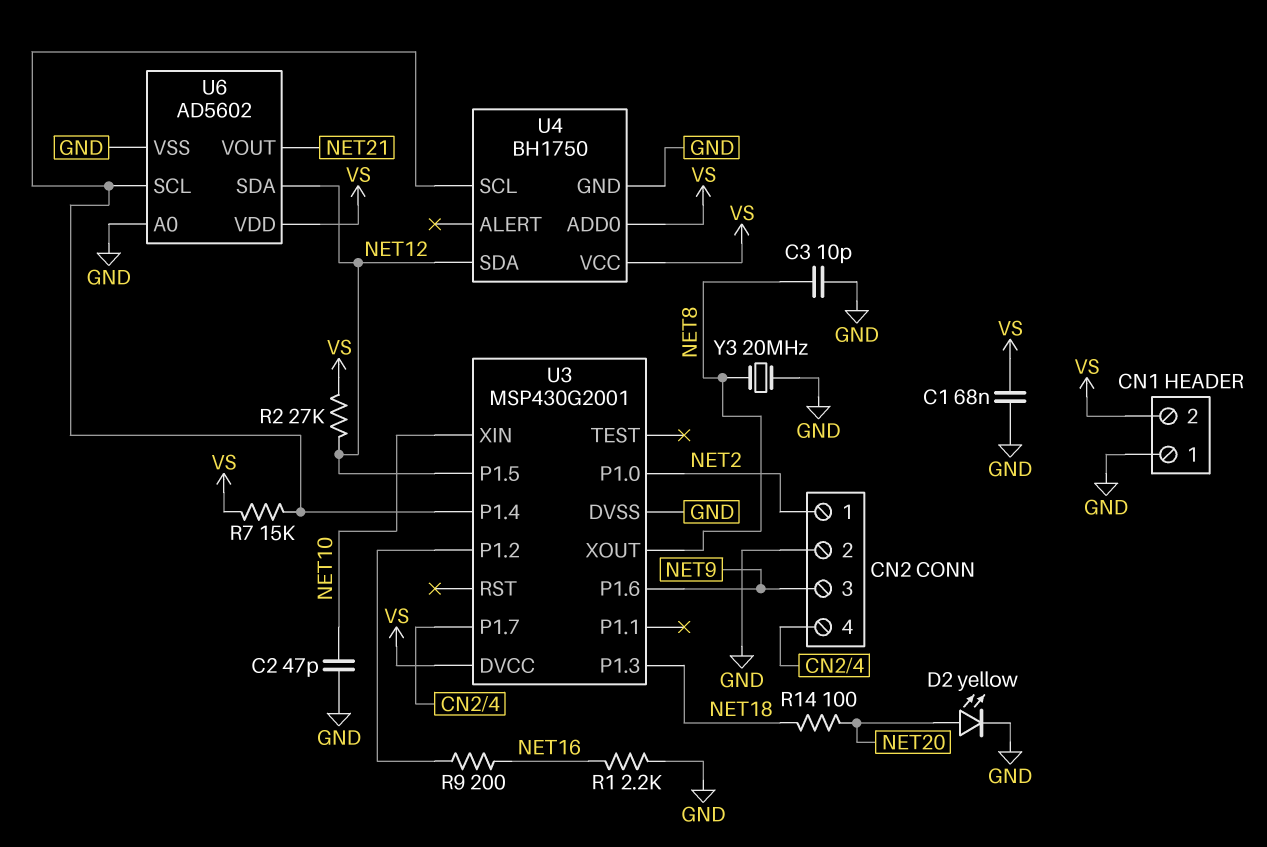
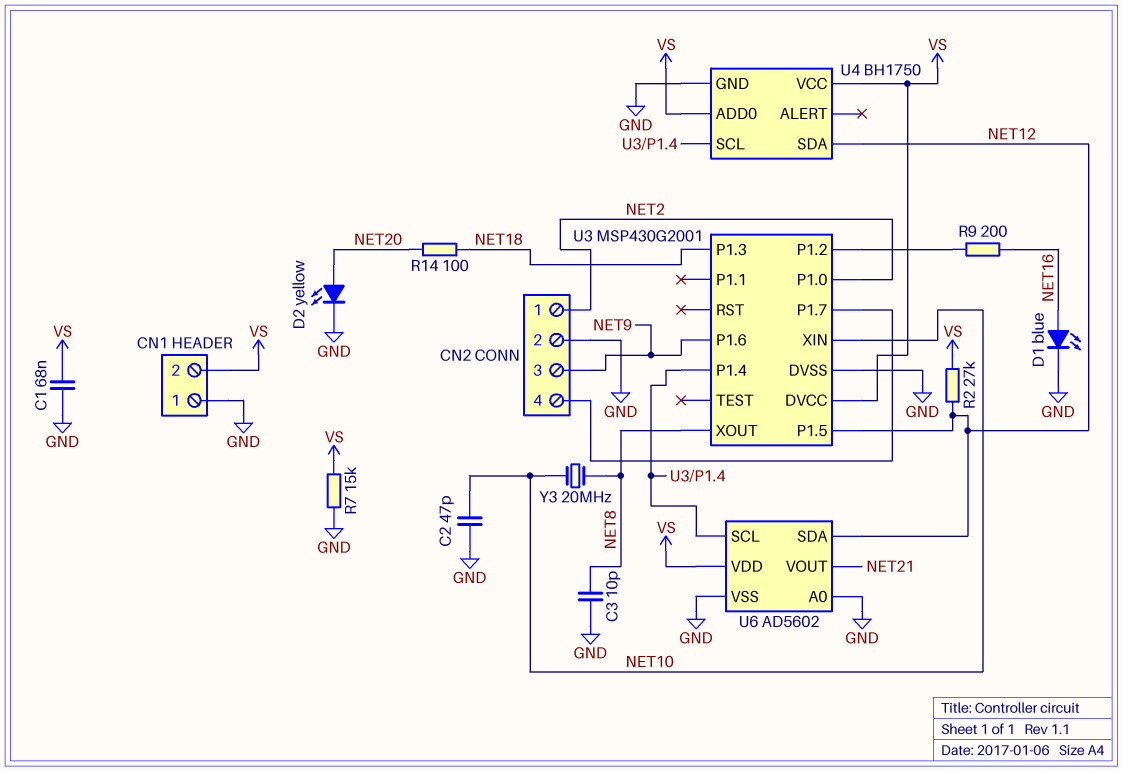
D1: none -> LED blue (A NET16, K GND)
R1: 2.2k (GND, NET16) -> none
R7: 15k (U3/P1.4, VS) -> 15k (GND, VS)
Y3: 20MHz (GND, NET8) -> 20MHz (NET8, NET10)

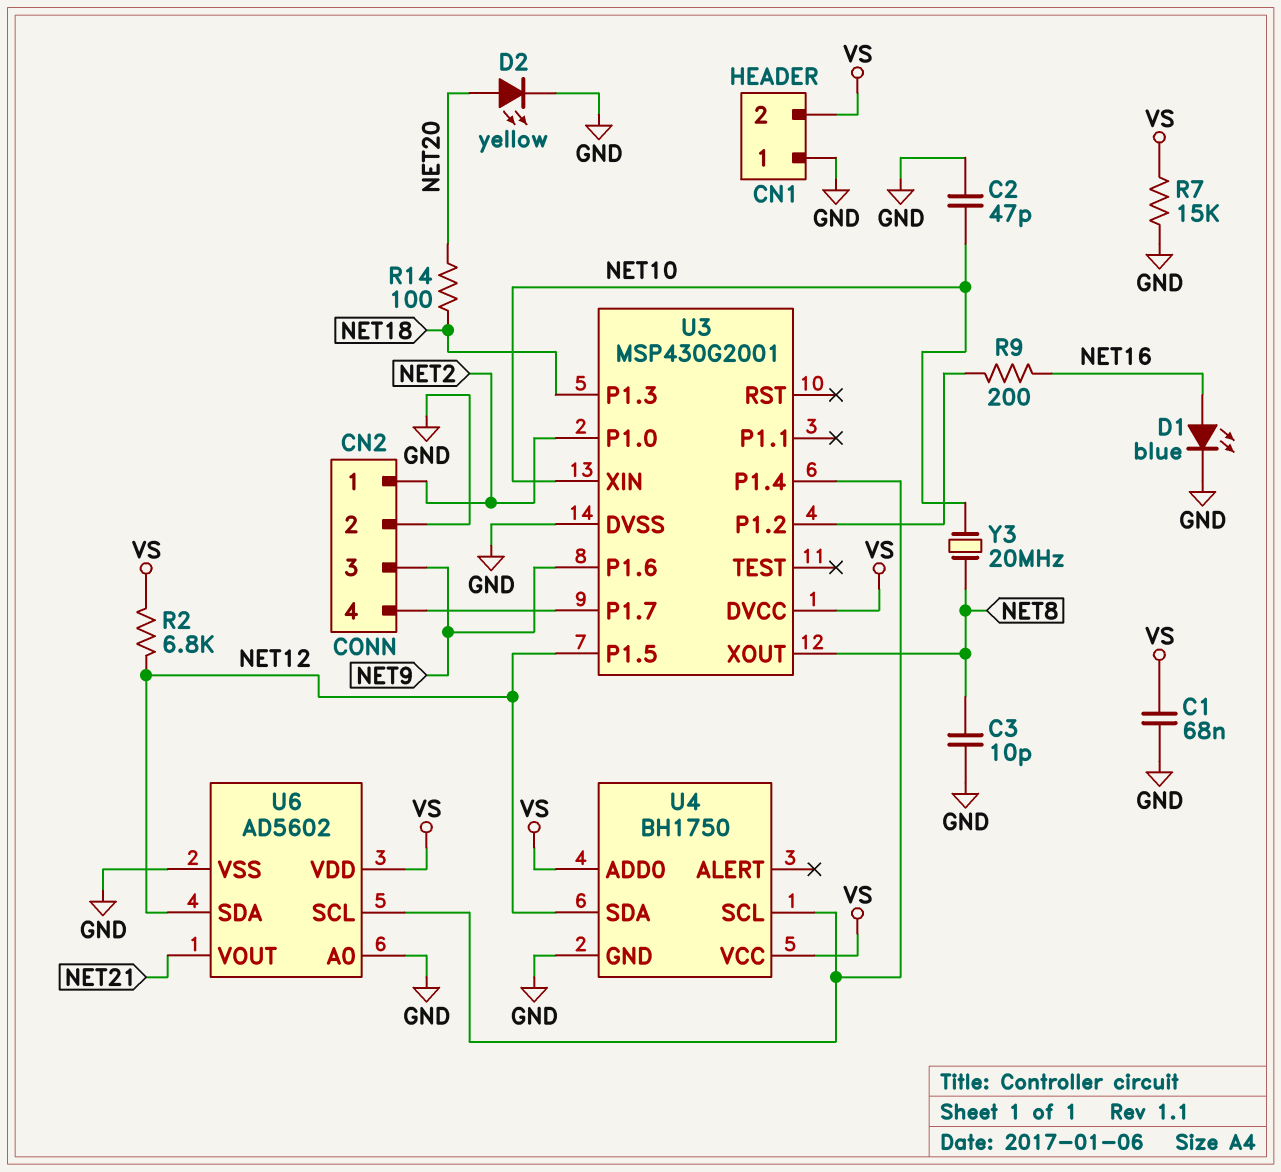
R2: 27k (NET12, VS) -> 6.8k (NET12, VS)

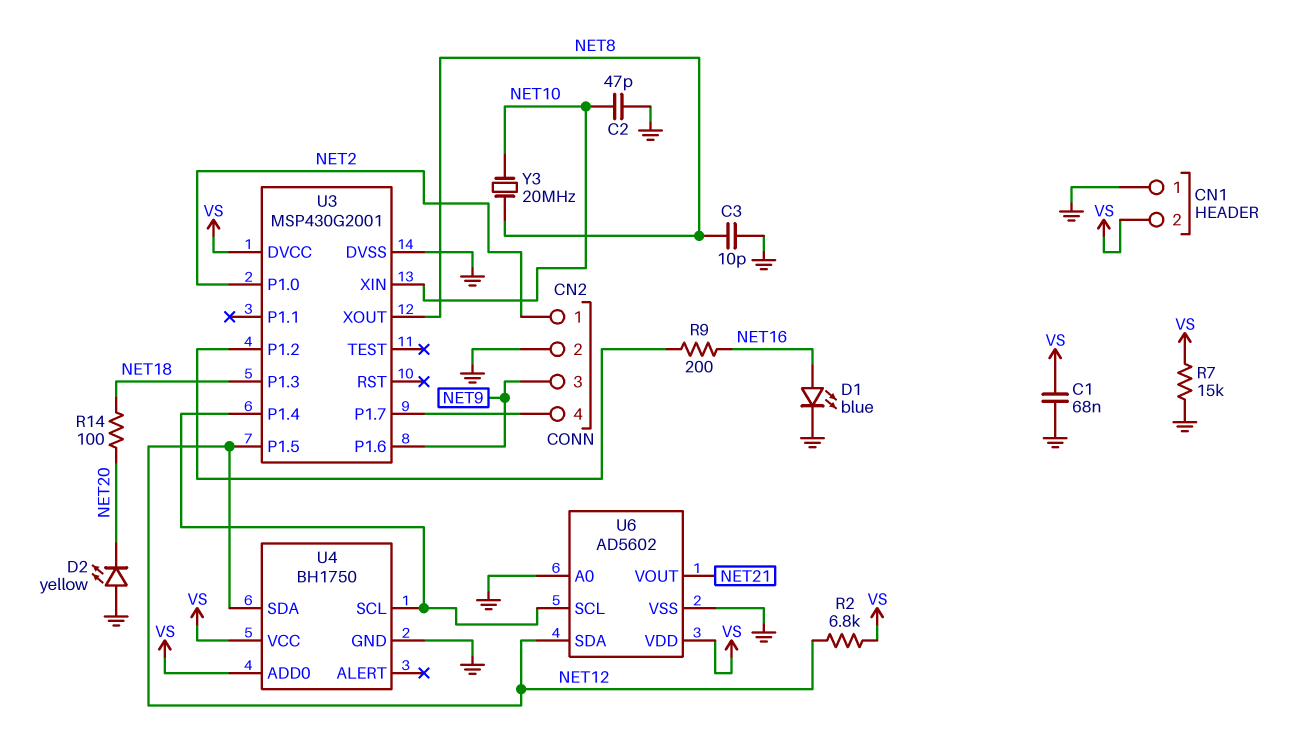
D2: LED yellow (A NET20, K GND) -> LED yellow (A GND, K NET20)

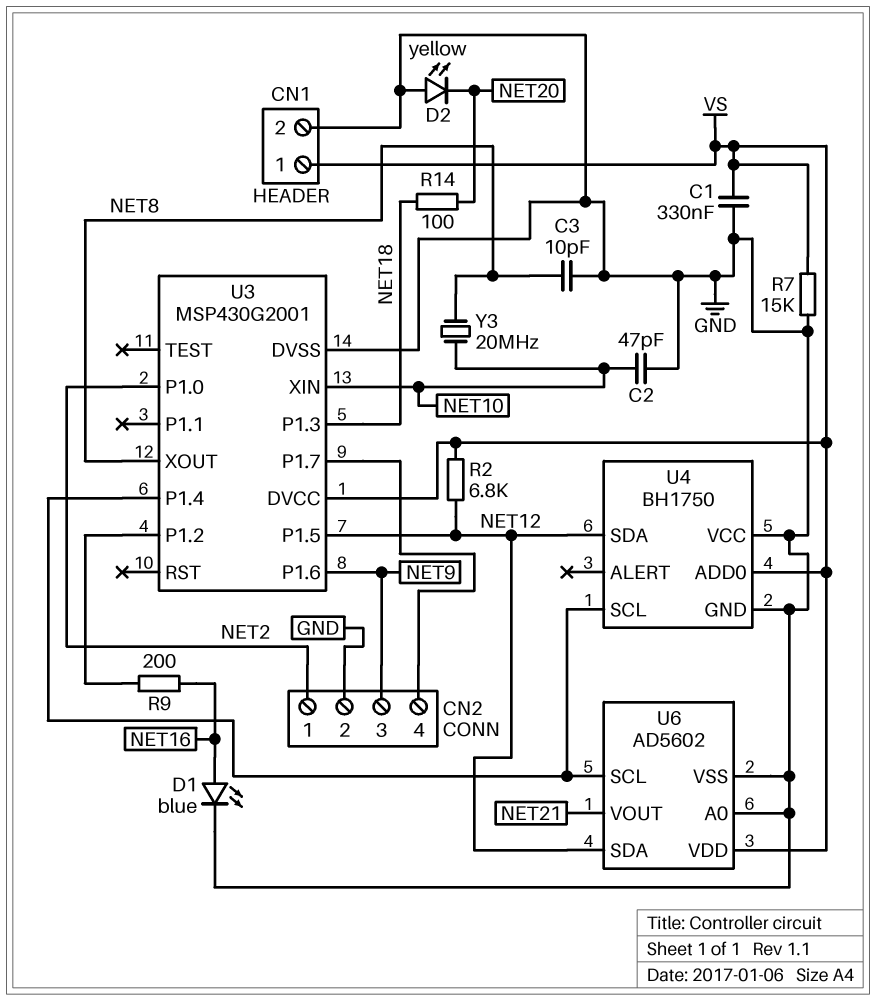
C1: 68nF (GND, VS) -> 330nF (GND, VS)
CN1 pin 1: GND -> VS
CN1 pin 2: VS -> GND
U4 pin VCC: VS -> GND

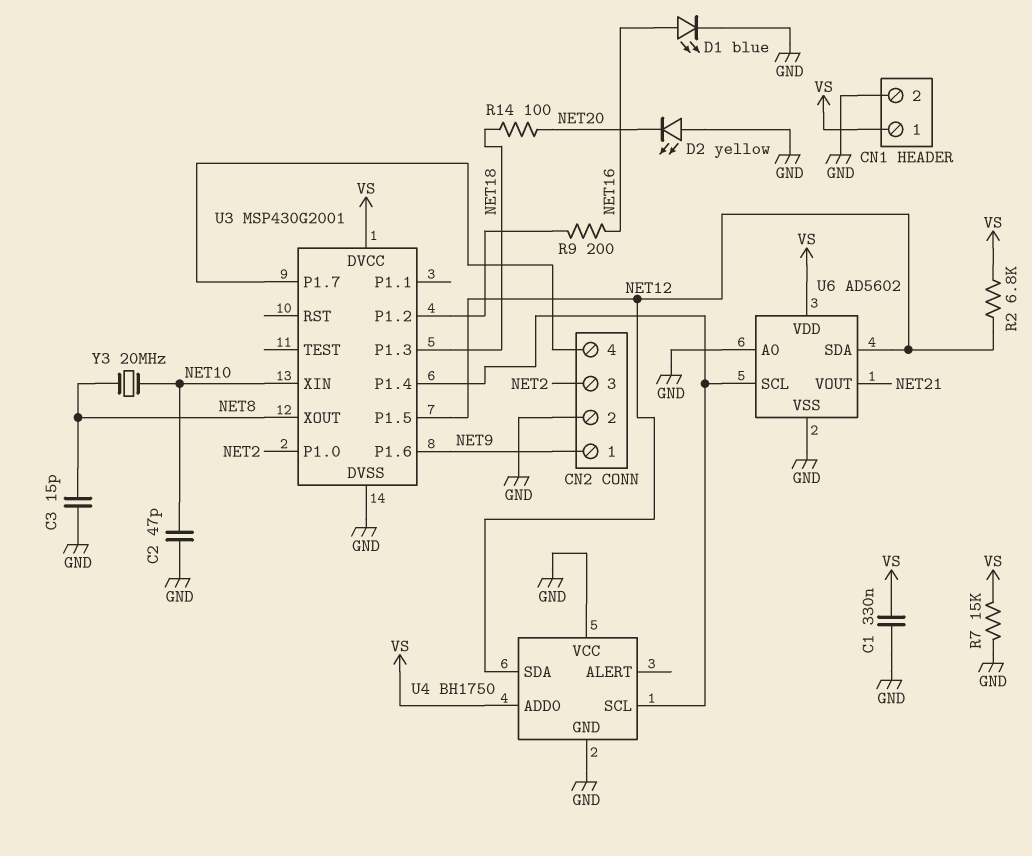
C3: 10pF (GND, NET8) -> 15pF (GND, NET8)
CN2 pin 1: NET2 -> NET9
CN2 pin 3: NET9 -> NET2

